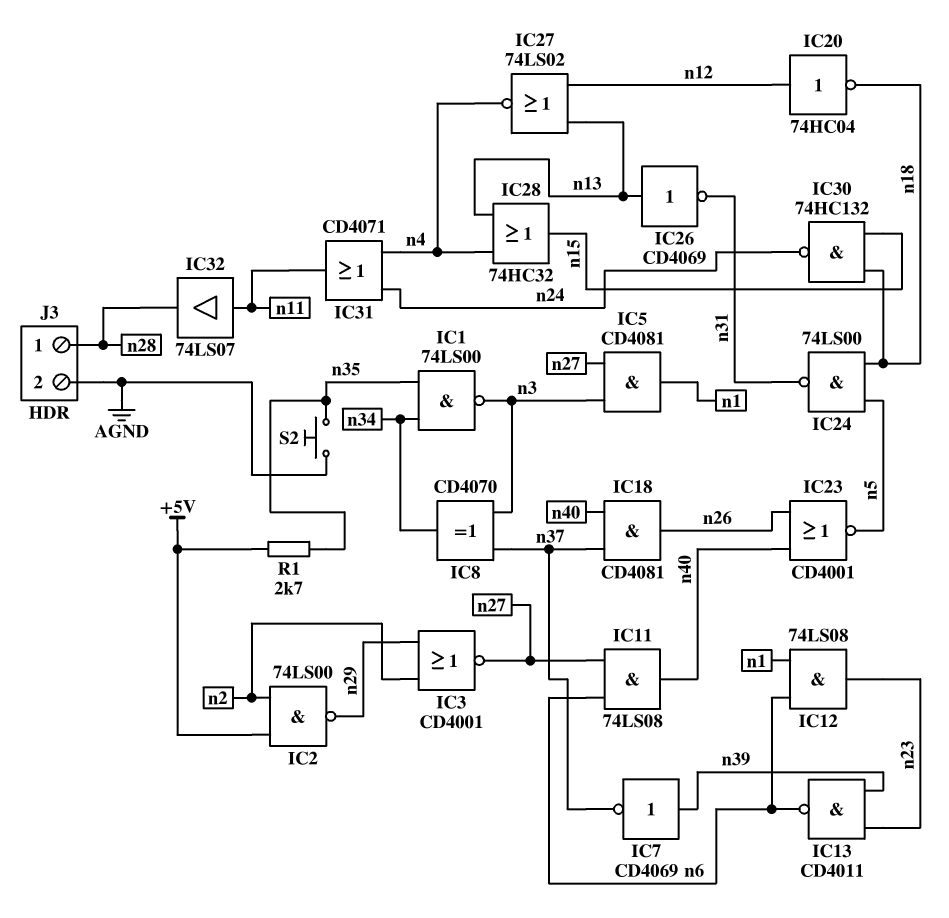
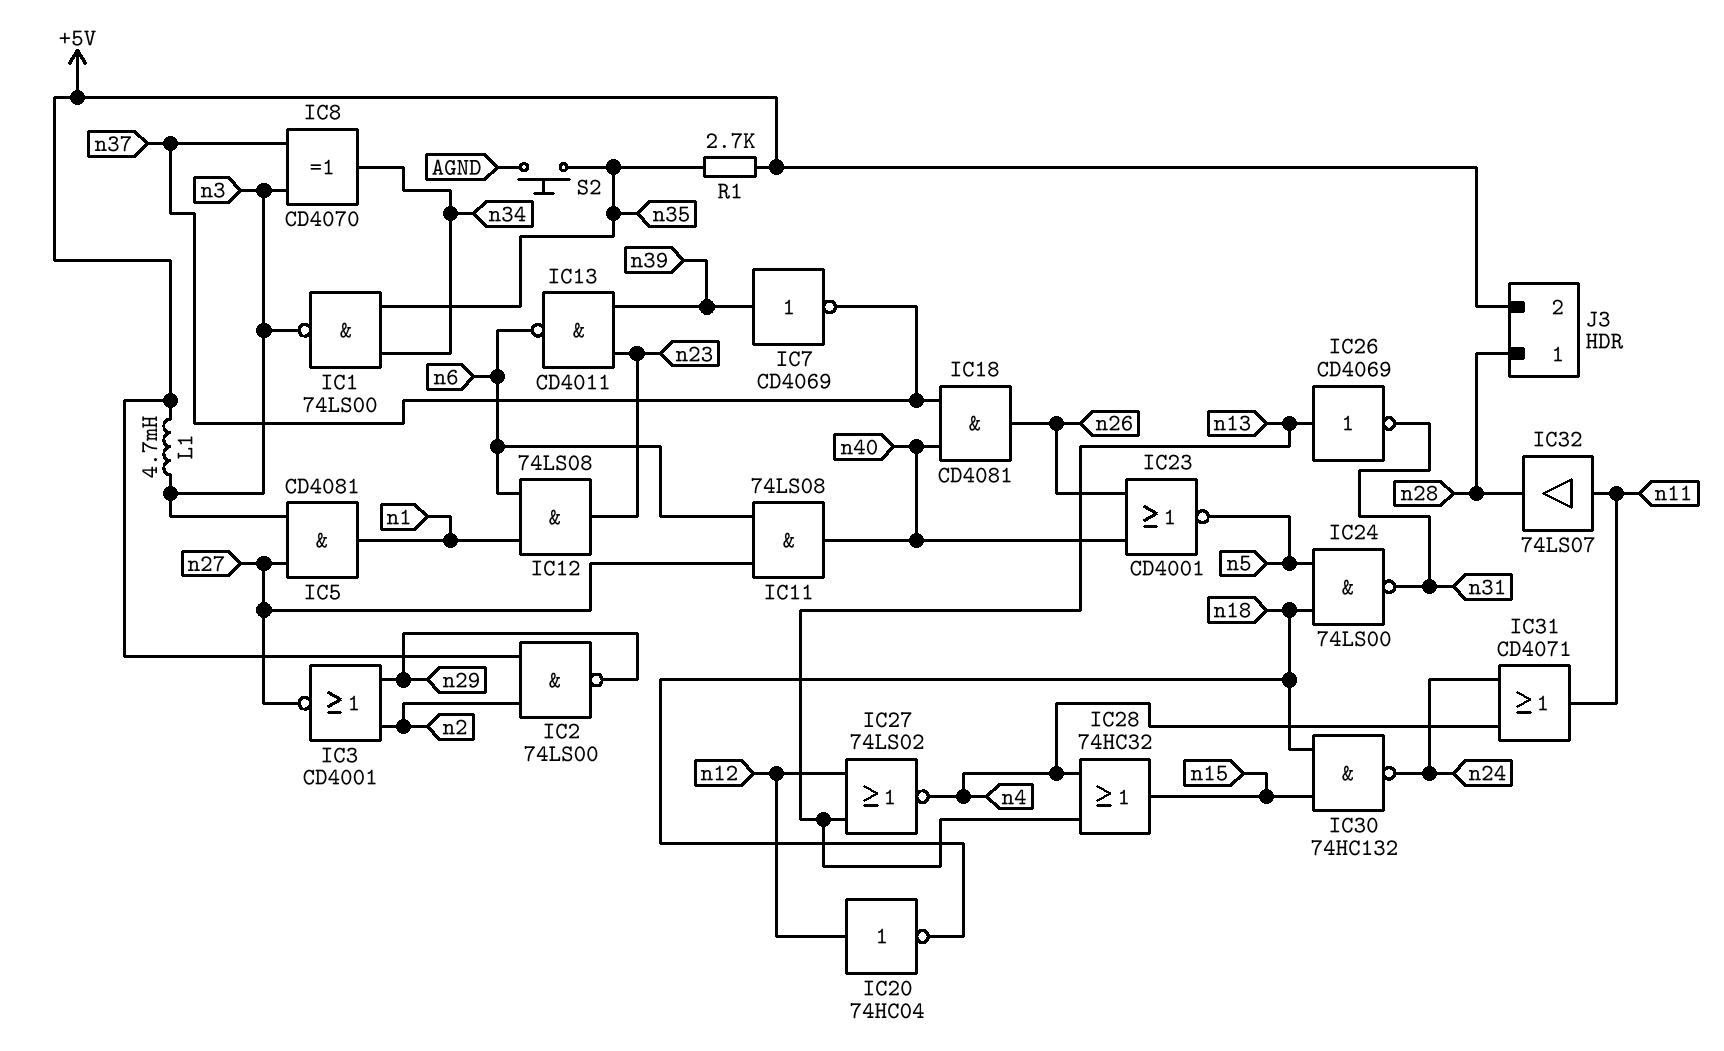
J3 pin 2: AGND -> +5V
L1: none -> 4.7mH (+5V, n3)

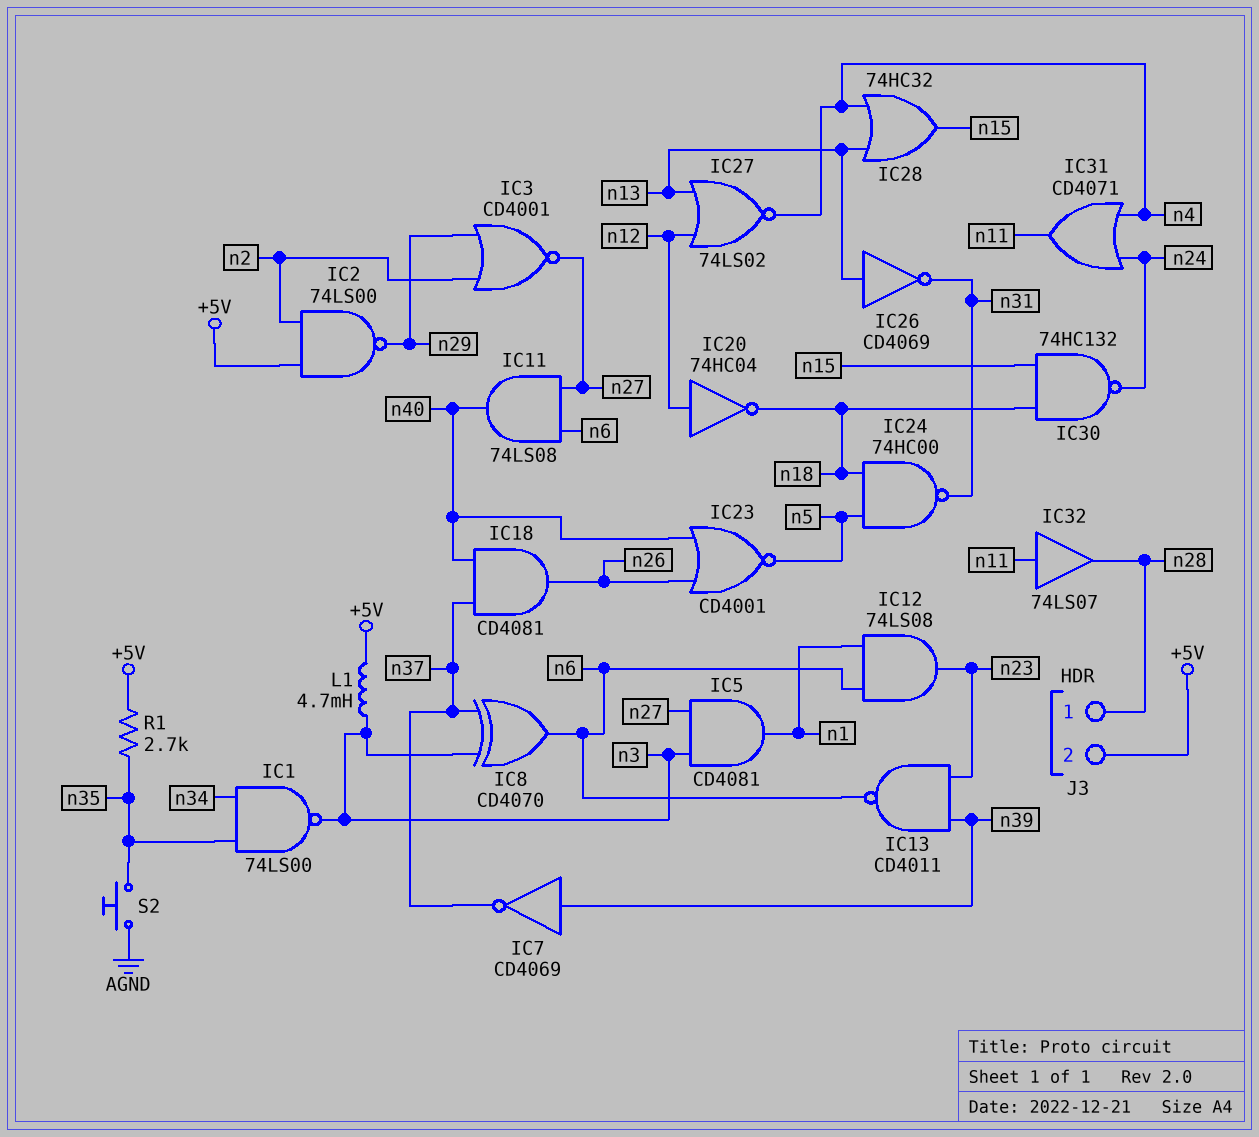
IC8: XOR CD4070 (in n3, in n37, out n34) -> XOR CD4070 (in n3, in n37, out n6)
IC24: NAND 74LS00 (in n5, in n18, out n31) -> NAND 74HC00 (in n5, in n18, out n31)

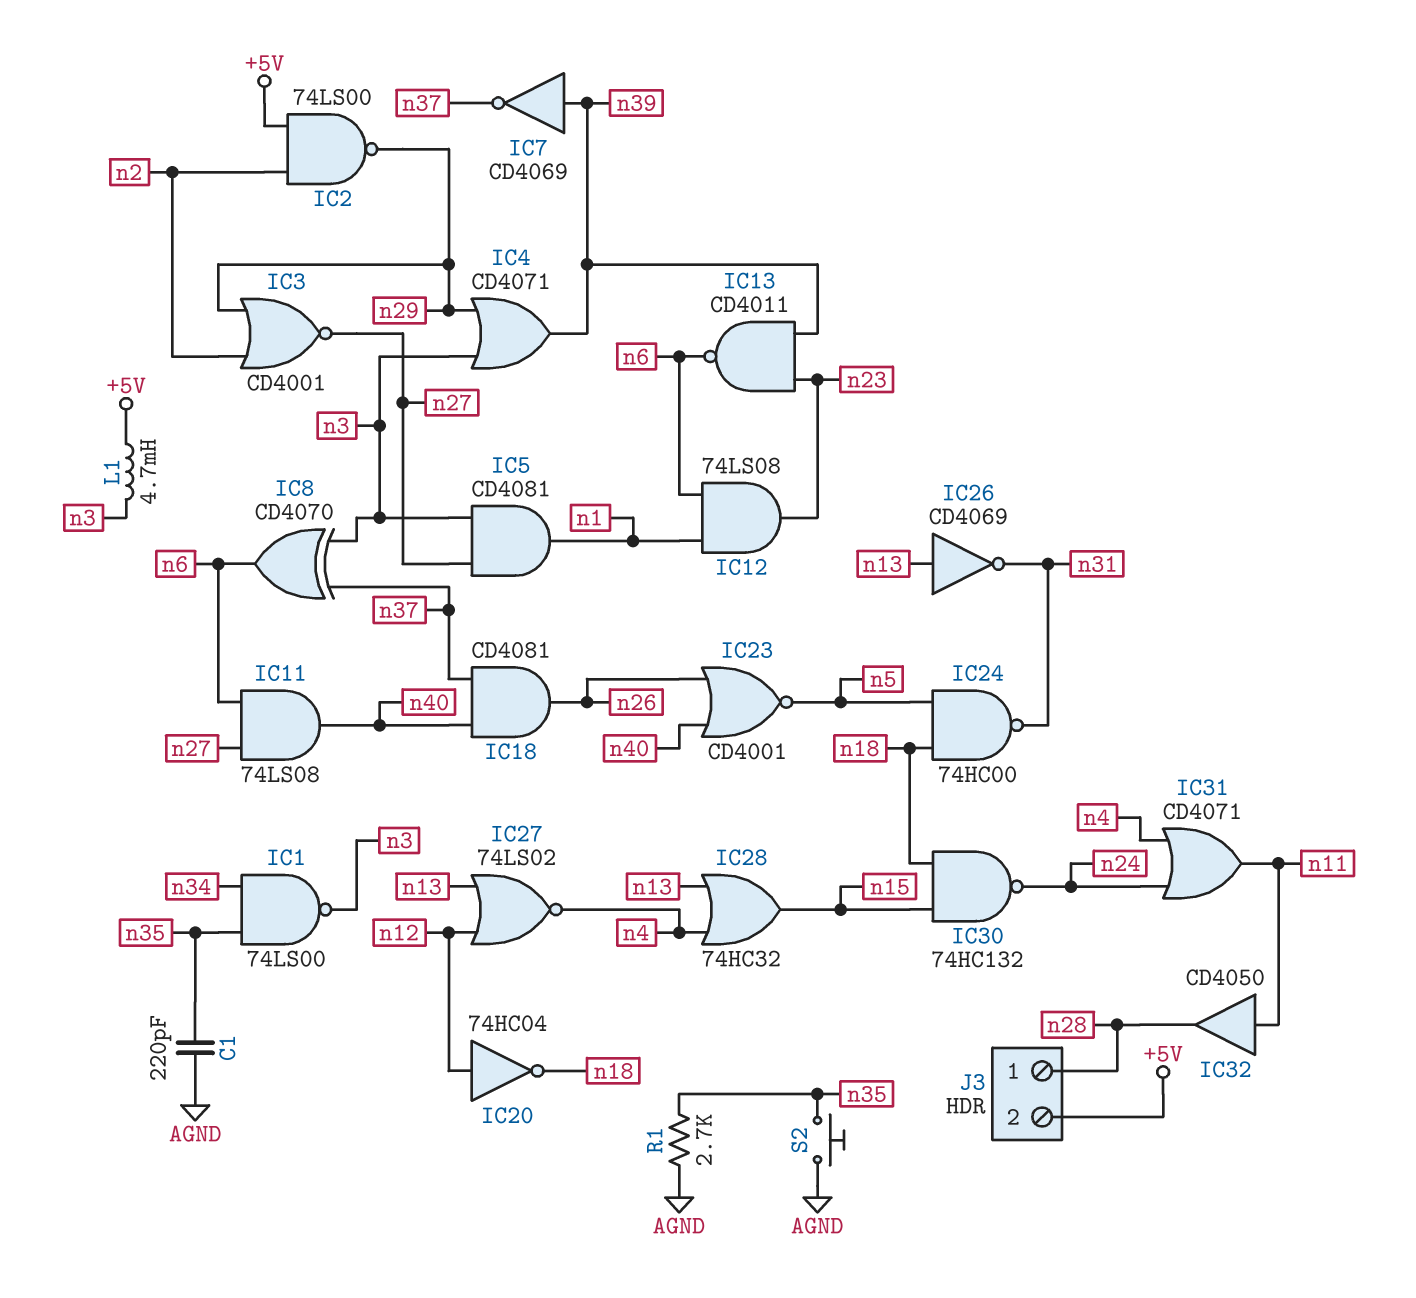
C1: none -> 220pF (AGND, n35)
IC4: none -> OR CD4071 (in n3, in n29, out n39)
IC32: buffer 74LS07 (in n11, out n28) -> buffer CD4050 (in n11, out n28)
R1: 2.7k (+5V, n35) -> 2.7k (AGND, n35)

